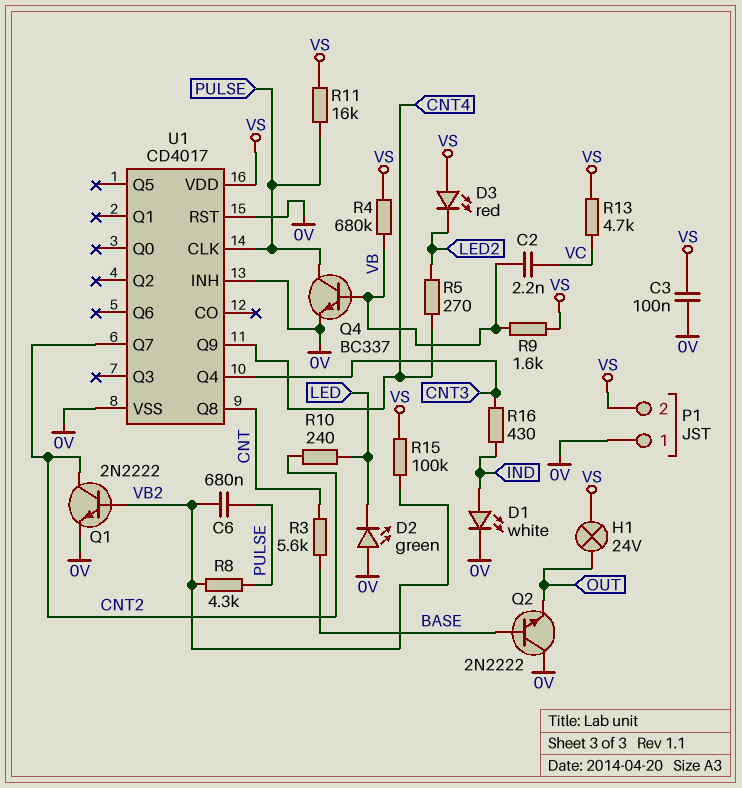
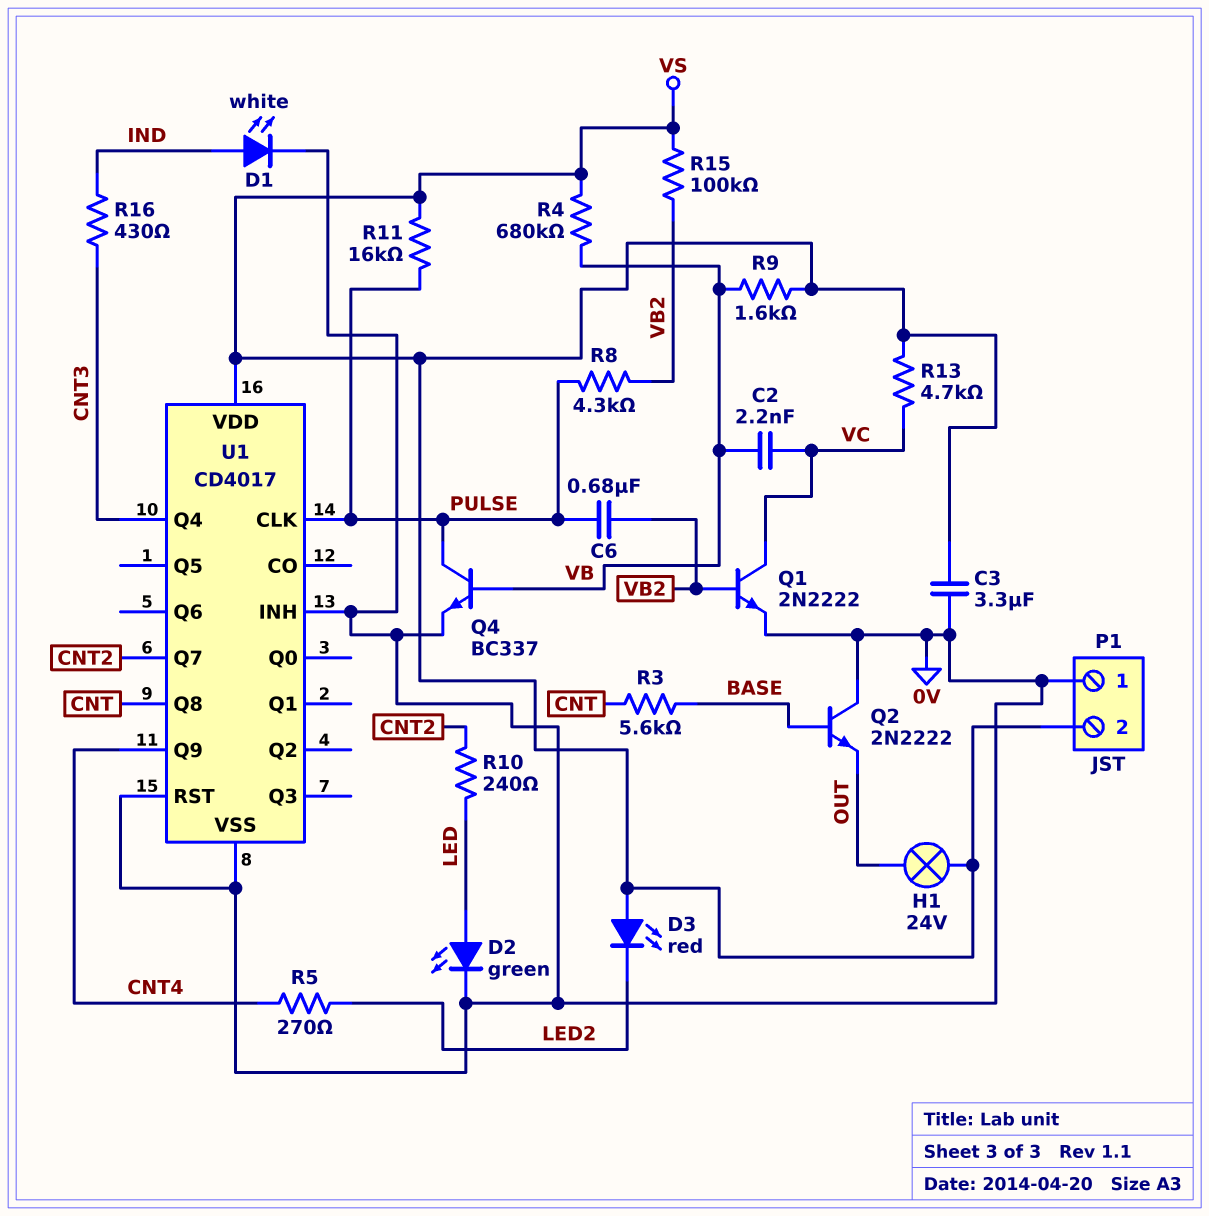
C3: 100nF (0V, VS) -> 3.3uF (0V, VS)
D2: LED green (A 0V, K LED) -> LED green (A LED, K 0V)
Q1: NPN 2N2222 (B VB2, C CNT2, E 0V) -> NPN 2N2222 (B VB2, C VC, E 0V)

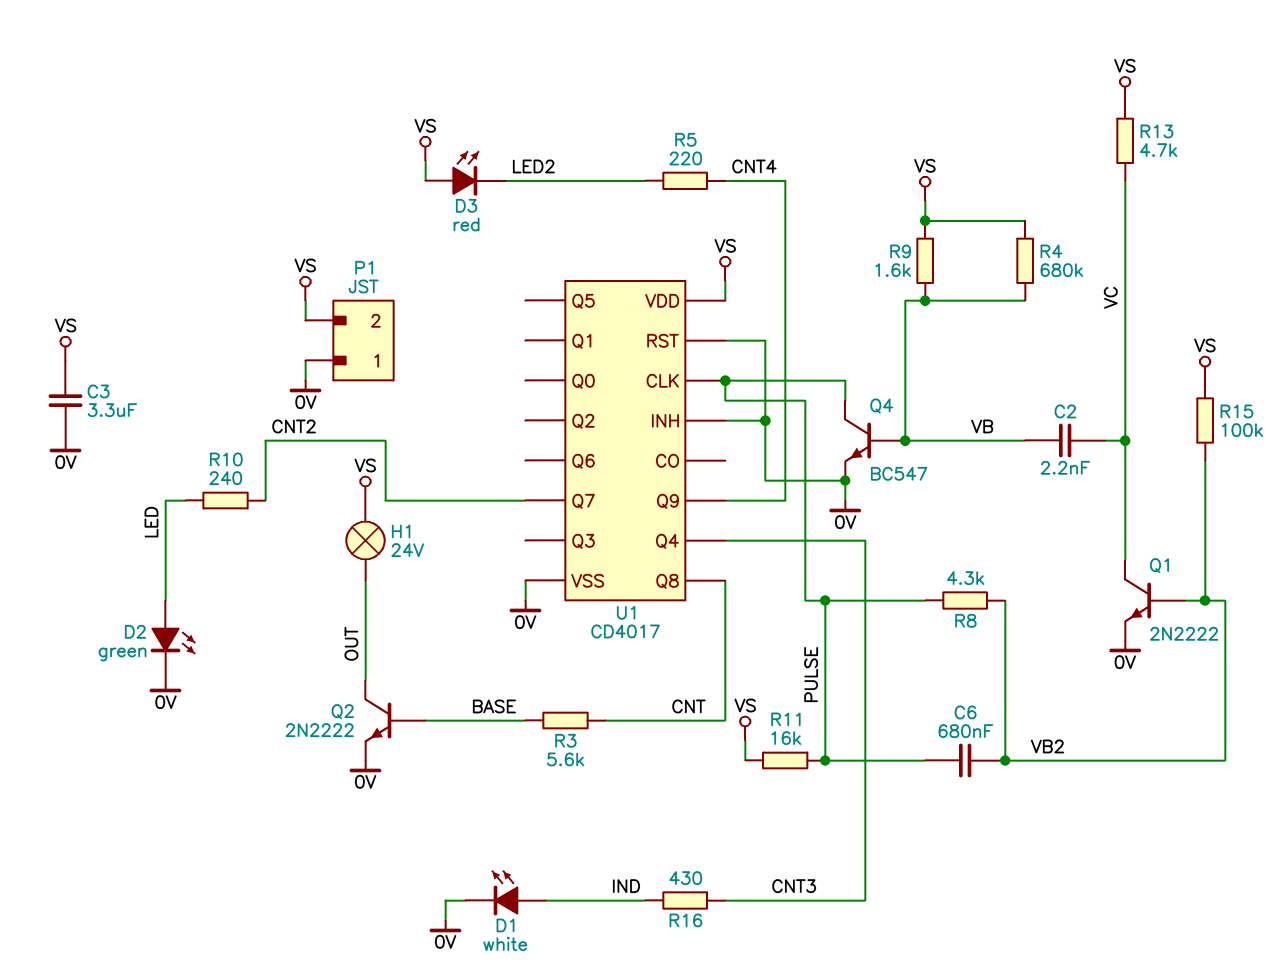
Q2: NPN 2N2222 (B BASE, C 0V, E OUT) -> NPN 2N2222 (B BASE, C OUT, E 0V)
Q4: NPN BC337 (B VB, C PULSE, E 0V) -> NPN BC547 (B VB, C PULSE, E 0V)
R5: 270 (CNT4, LED2) -> 220 (CNT4, LED2)

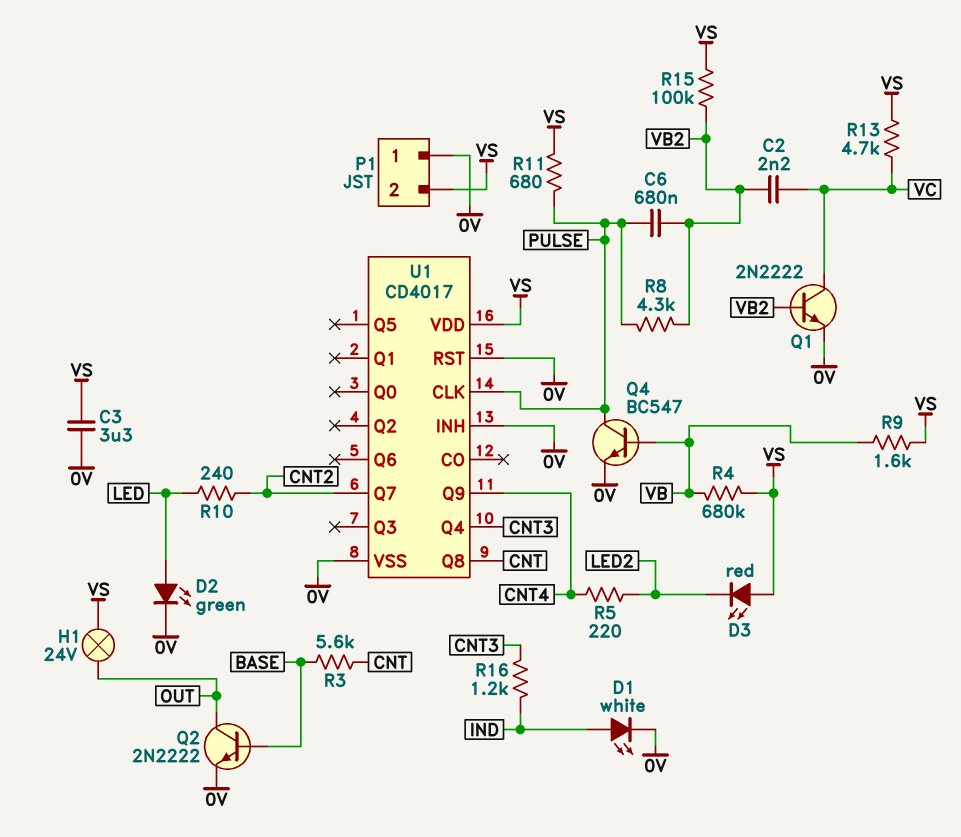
C2: 2.2nF (VB, VC) -> 2.2nF (VB2, VC)
R11: 16k (PULSE, VS) -> 680 (PULSE, VS)
R16: 430 (CNT3, IND) -> 1.2k (CNT3, IND)

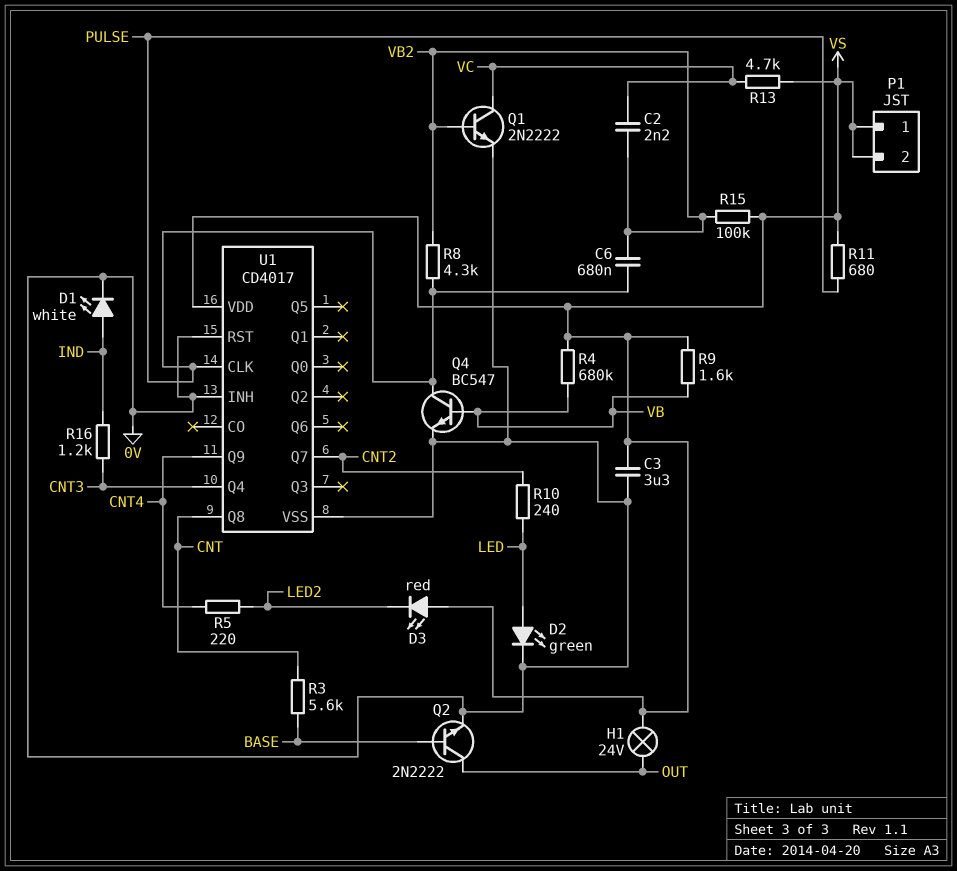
P1 pin 1: 0V -> VS

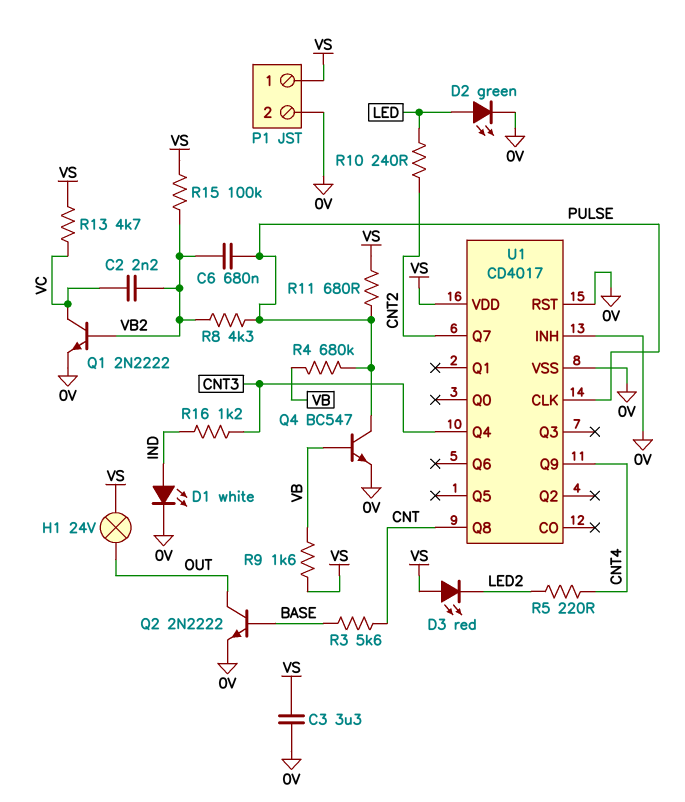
P1 pin 2: VS -> 0V
R4: 680k (VB, VS) -> 680k (PULSE, VB)

